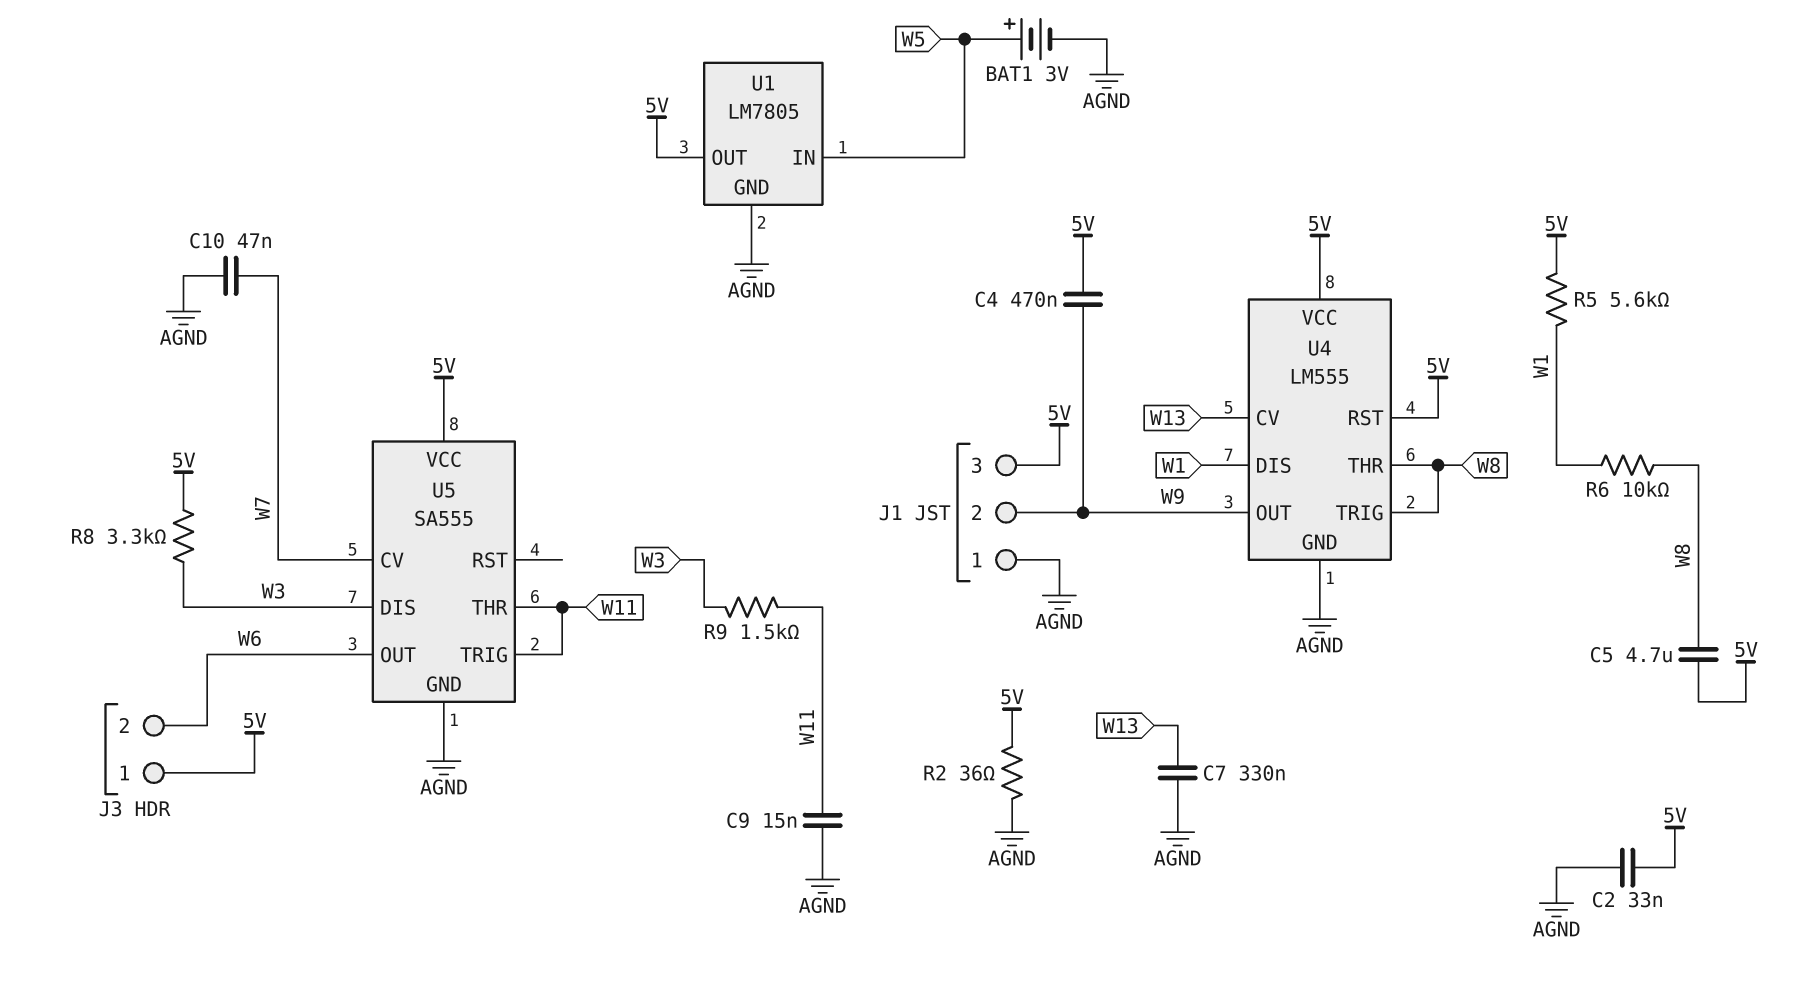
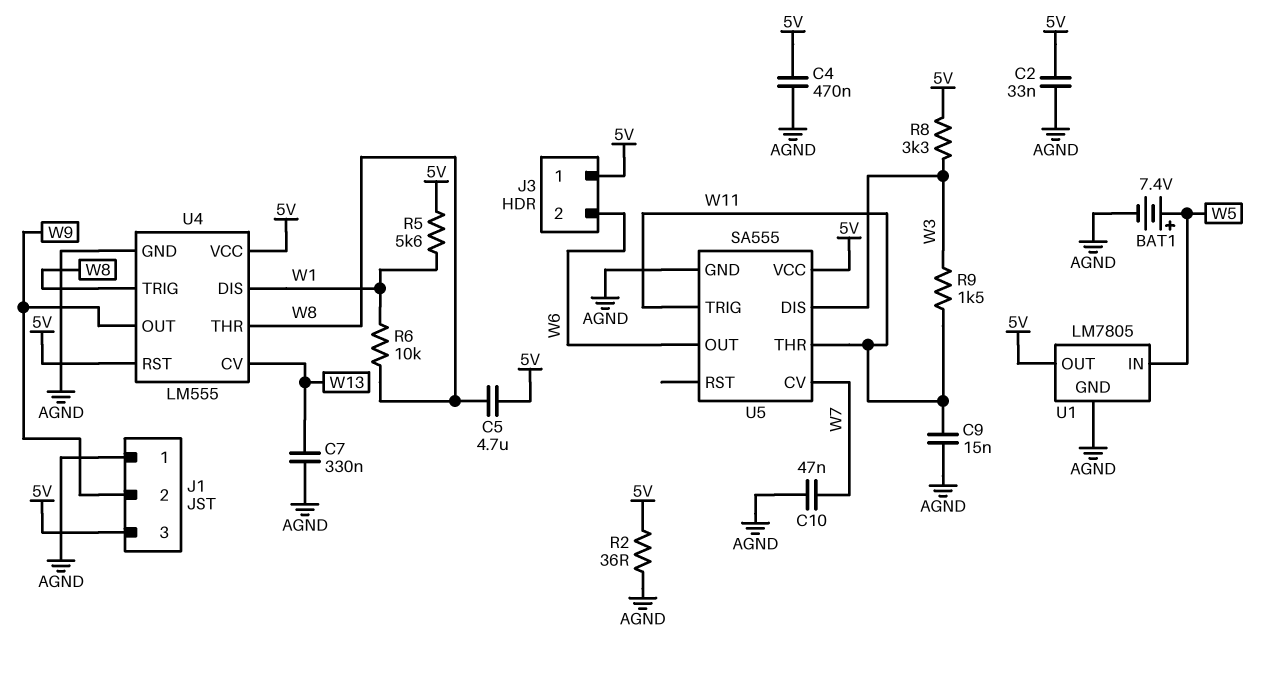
BAT1: 3V (plus W5, minus AGND) -> 7.4V (plus W5, minus AGND)
C4: 470nF (5V, W9) -> 470nF (5V, AGND)

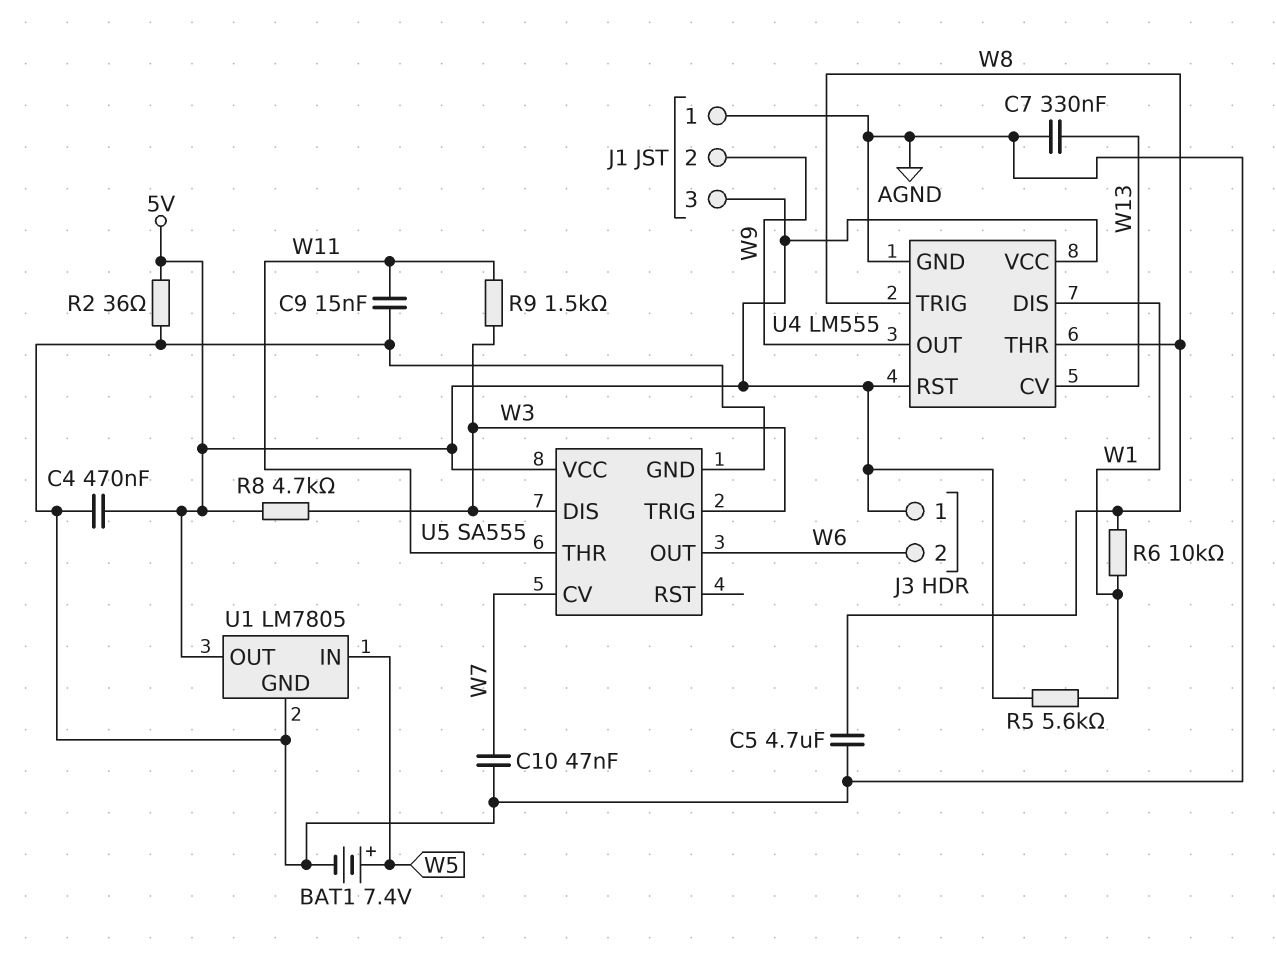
C2: 33nF (5V, AGND) -> none
C5: 4.7uF (5V, W8) -> 4.7uF (AGND, W8)
R8: 3.3k (5V, W3) -> 4.7k (5V, W3)
U5 pin TRIG: W11 -> W3

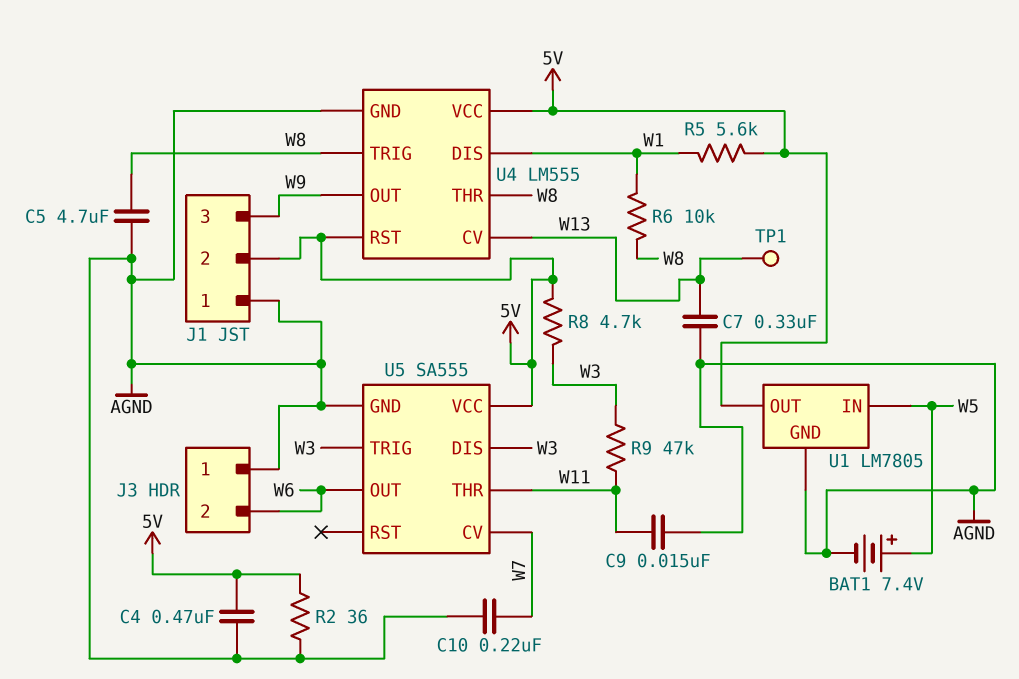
C10: 47nF (AGND, W7) -> 220nF (AGND, W7)
J1 pin 2: W9 -> 5V
J1 pin 3: 5V -> W9
J3 pin 1: 5V -> AGND
R9: 1.5k (W3, W11) -> 47k (W3, W11)
TP1: none -> test point (W13)

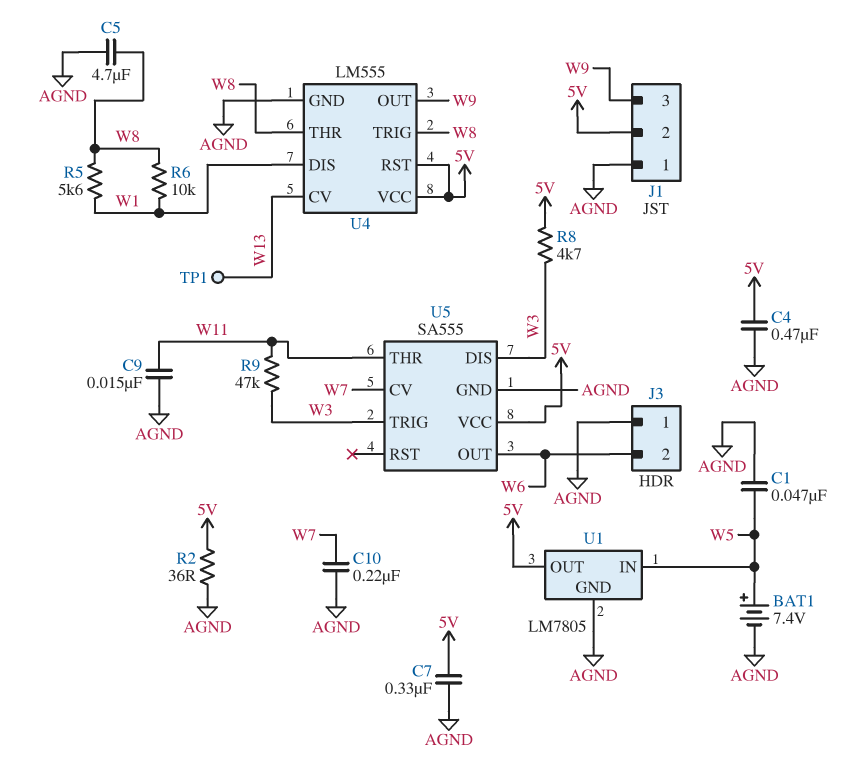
C1: none -> 47nF (AGND, W5)
C7: 330nF (AGND, W13) -> 330nF (5V, AGND)
R5: 5.6k (5V, W1) -> 5.6k (W1, W8)

